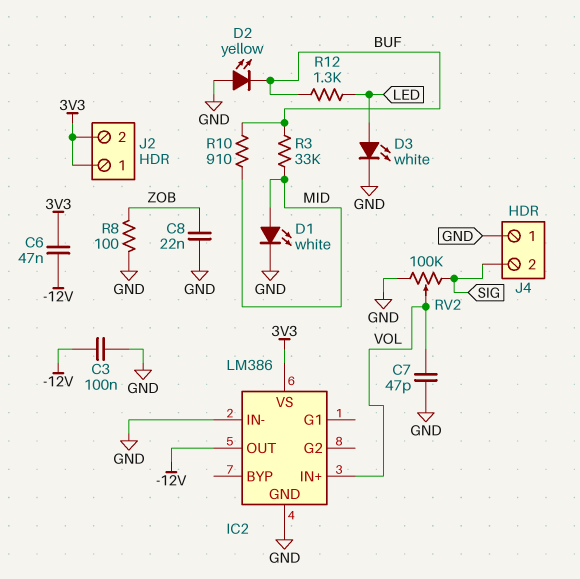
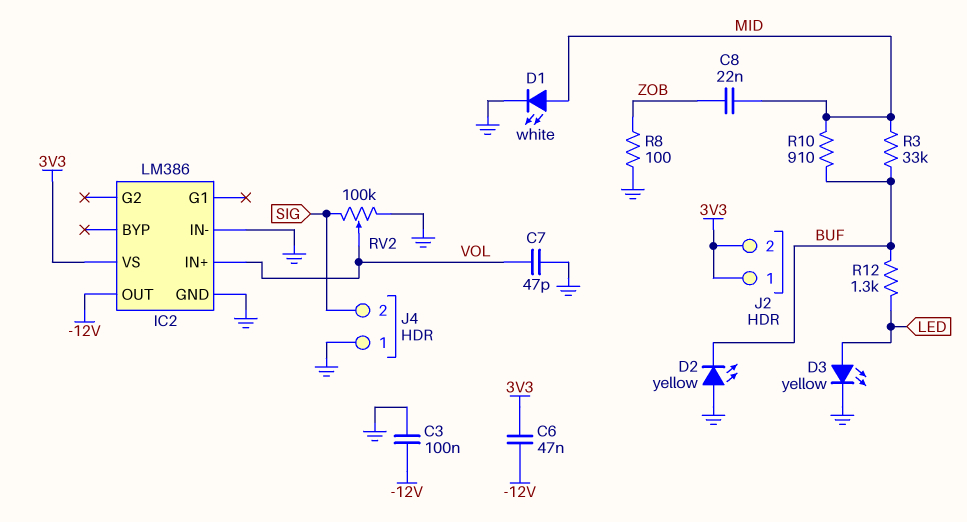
C8: 22nF (GND, ZOB) -> 22nF (MID, ZOB)
D3: LED white (A LED, K GND) -> LED yellow (A LED, K GND)

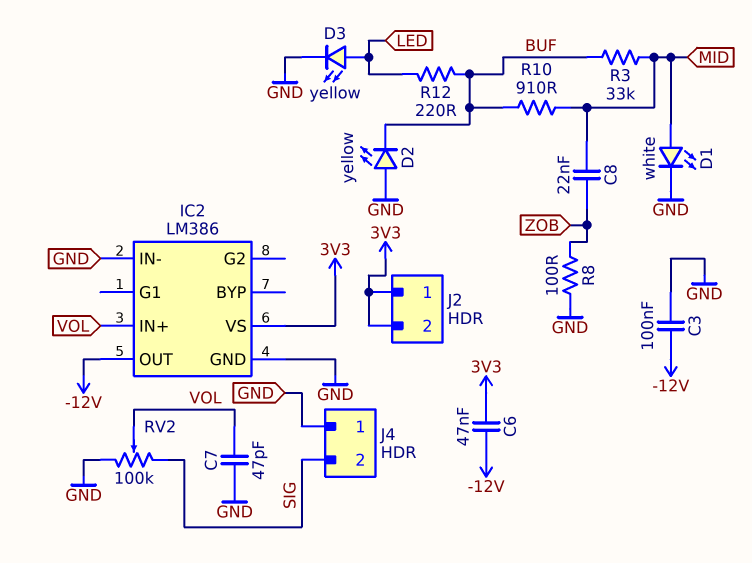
R12: 1.3k (BUF, LED) -> 220 (BUF, LED)

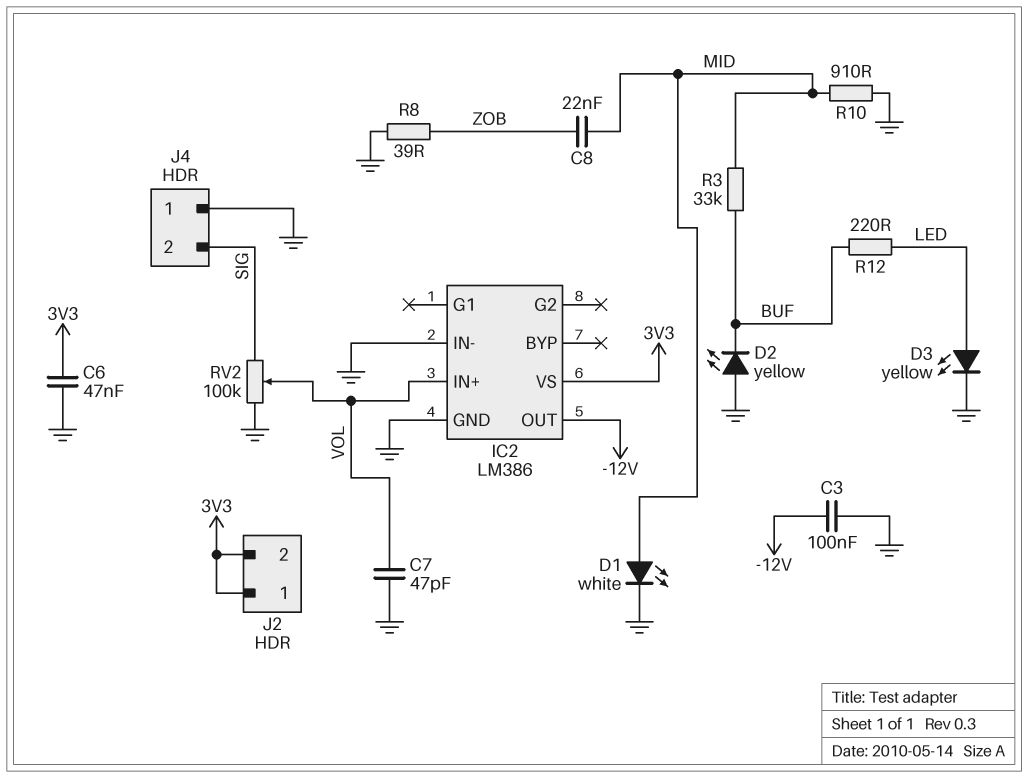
C6: 47nF (-12V, 3V3) -> 47nF (3V3, GND)
R8: 100 (GND, ZOB) -> 39 (GND, ZOB)
R10: 910 (BUF, MID) -> 910 (GND, MID)

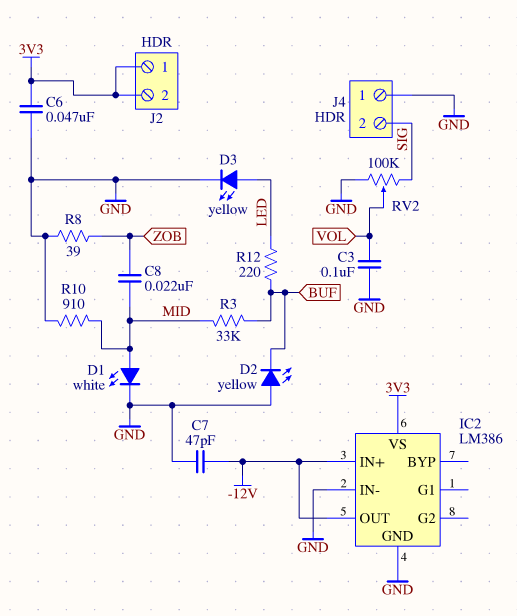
C3: 100nF (-12V, GND) -> 100nF (GND, VOL)
C7: 47pF (GND, VOL) -> 47pF (-12V, GND)
IC2 pin IN+: VOL -> -12V

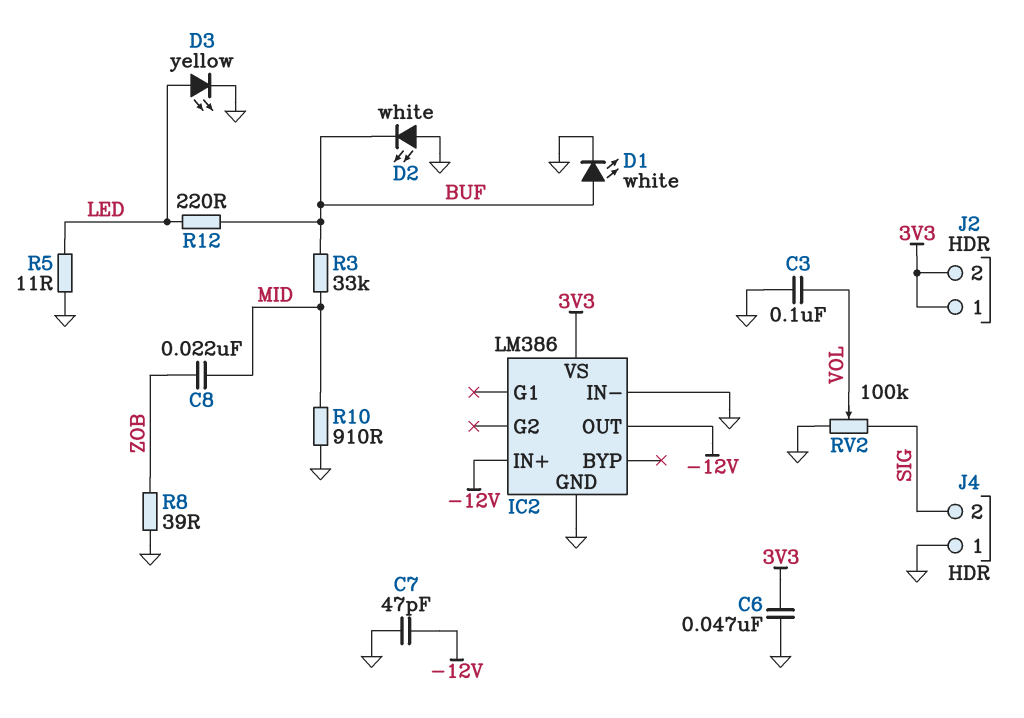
D1: LED white (A MID, K GND) -> LED white (A BUF, K GND)
D2: LED yellow (A GND, K BUF) -> LED white (A GND, K BUF)
R5: none -> 11 (GND, LED)

